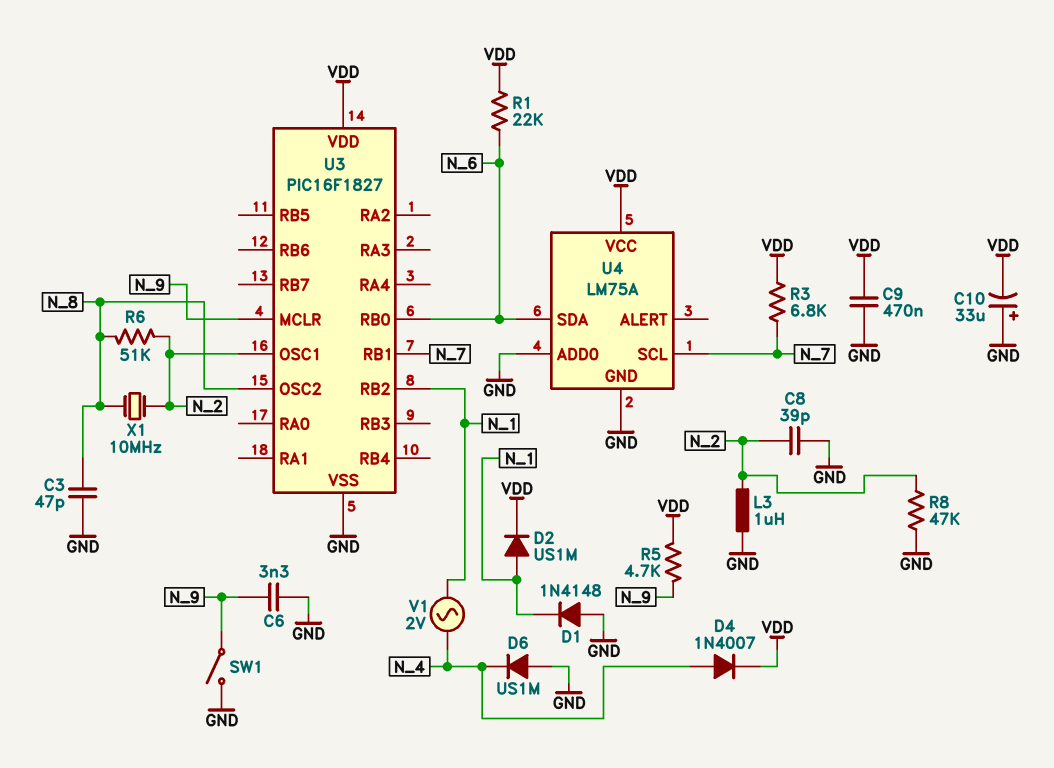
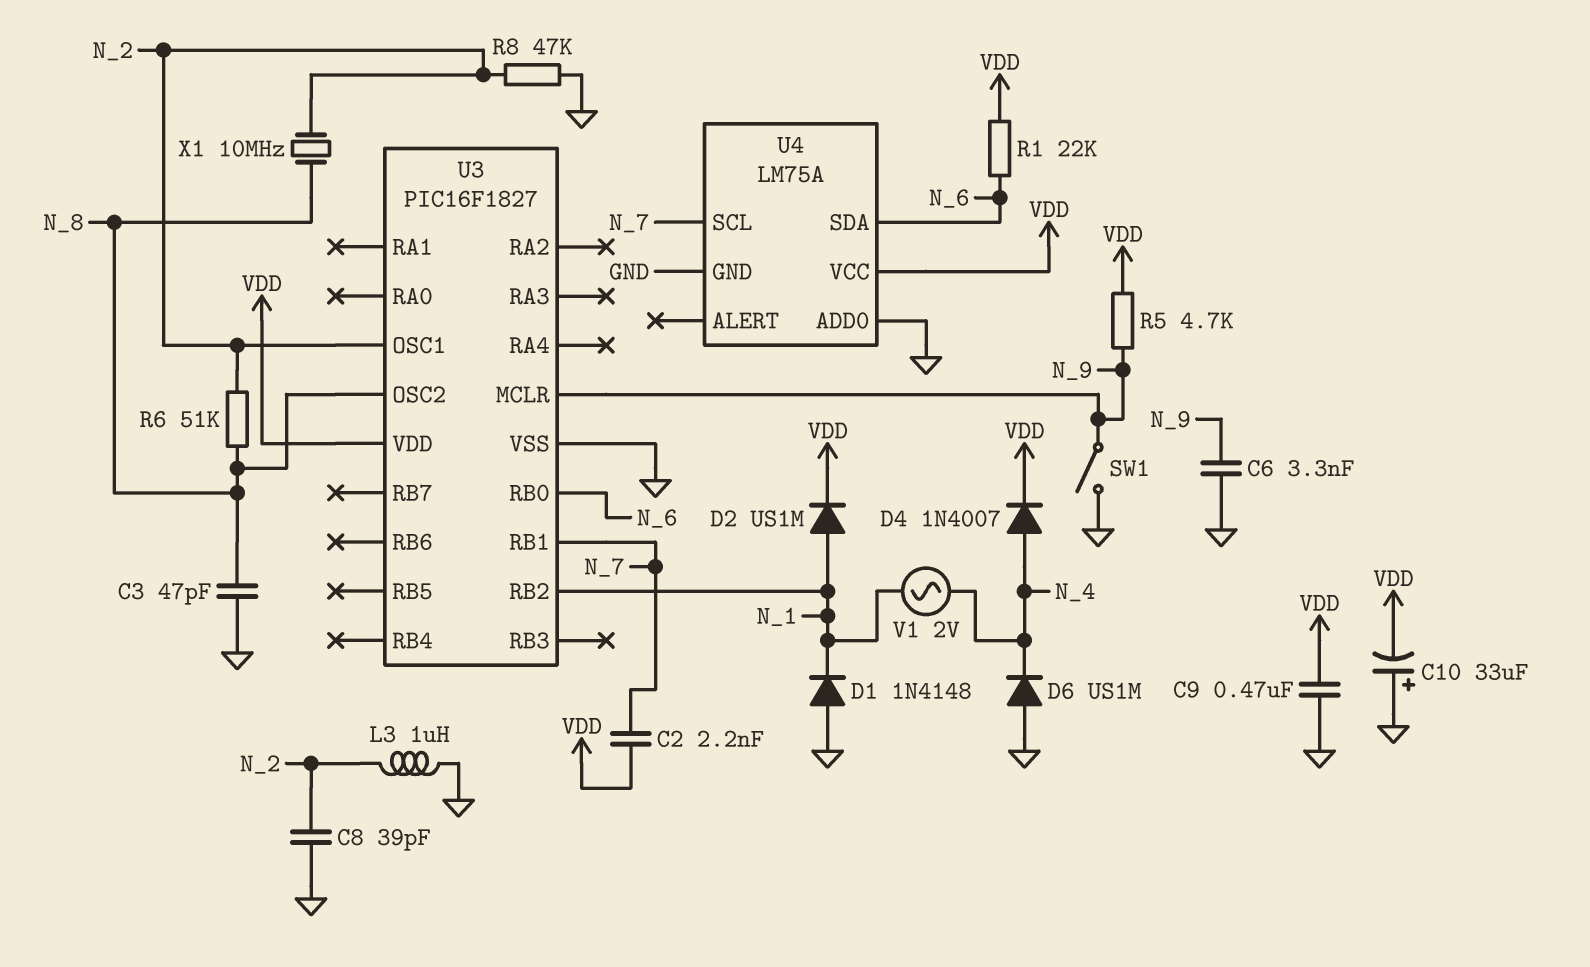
C2: none -> 2.2nF (N_7, VDD)
R3: 6.8k (N_7, VDD) -> none

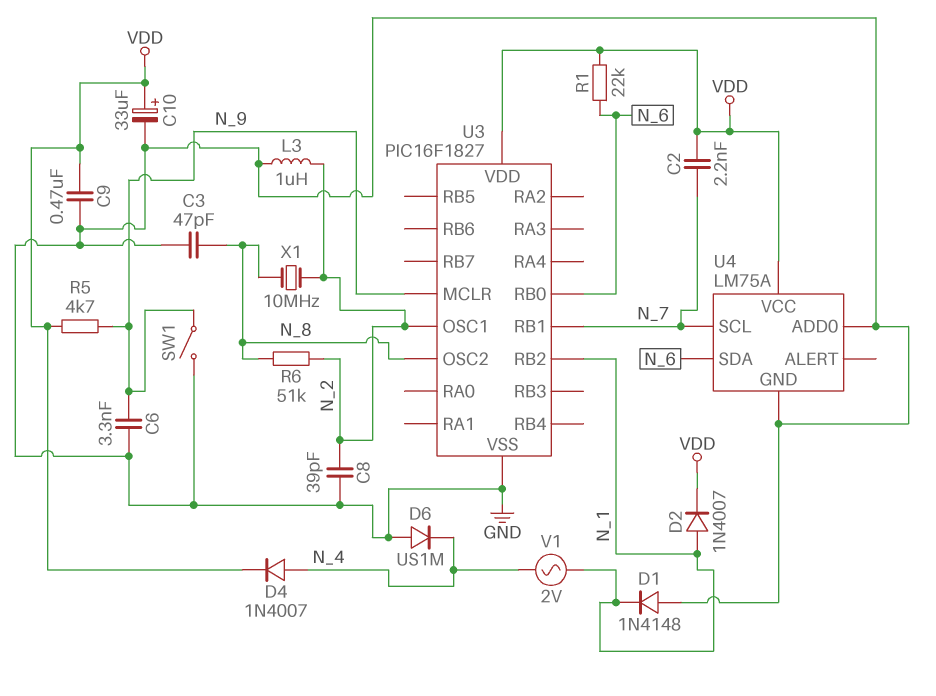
C10: 33uF (plus GND, minus VDD) -> 33uF (plus VDD, minus GND)
D2: diode US1M (A N_1, K VDD) -> diode 1N4007 (A N_1, K VDD)
R8: 47k (GND, N_2) -> none

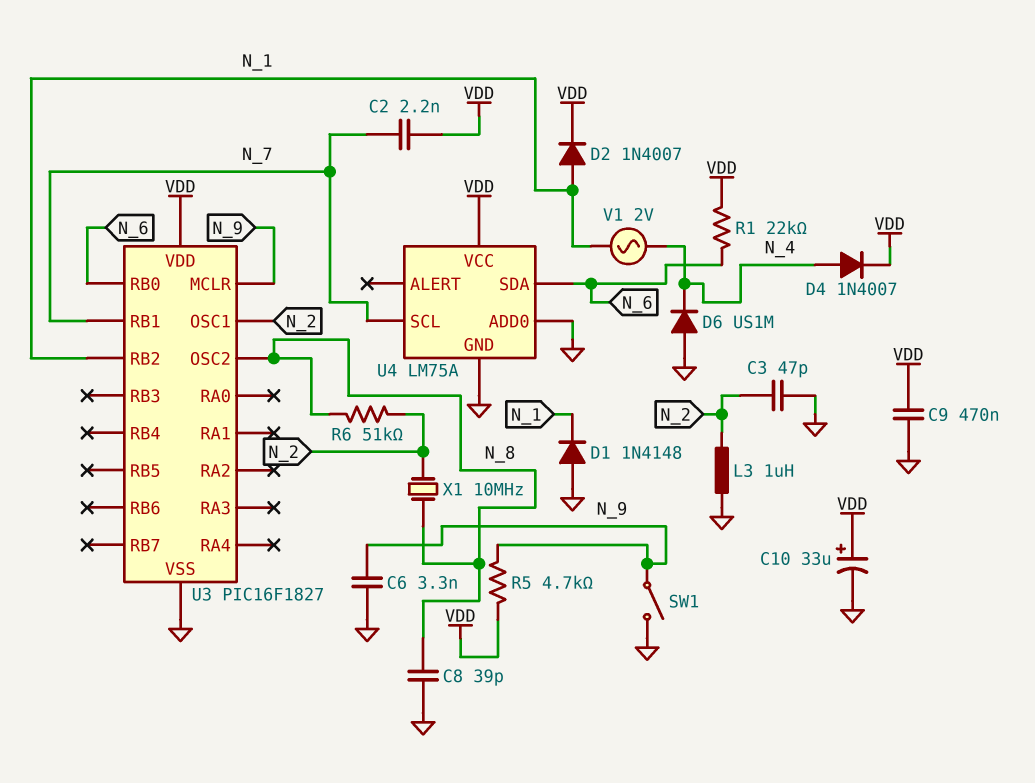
C3: 47pF (GND, N_8) -> 47pF (GND, N_2)
C8: 39pF (GND, N_2) -> 39pF (GND, N_8)

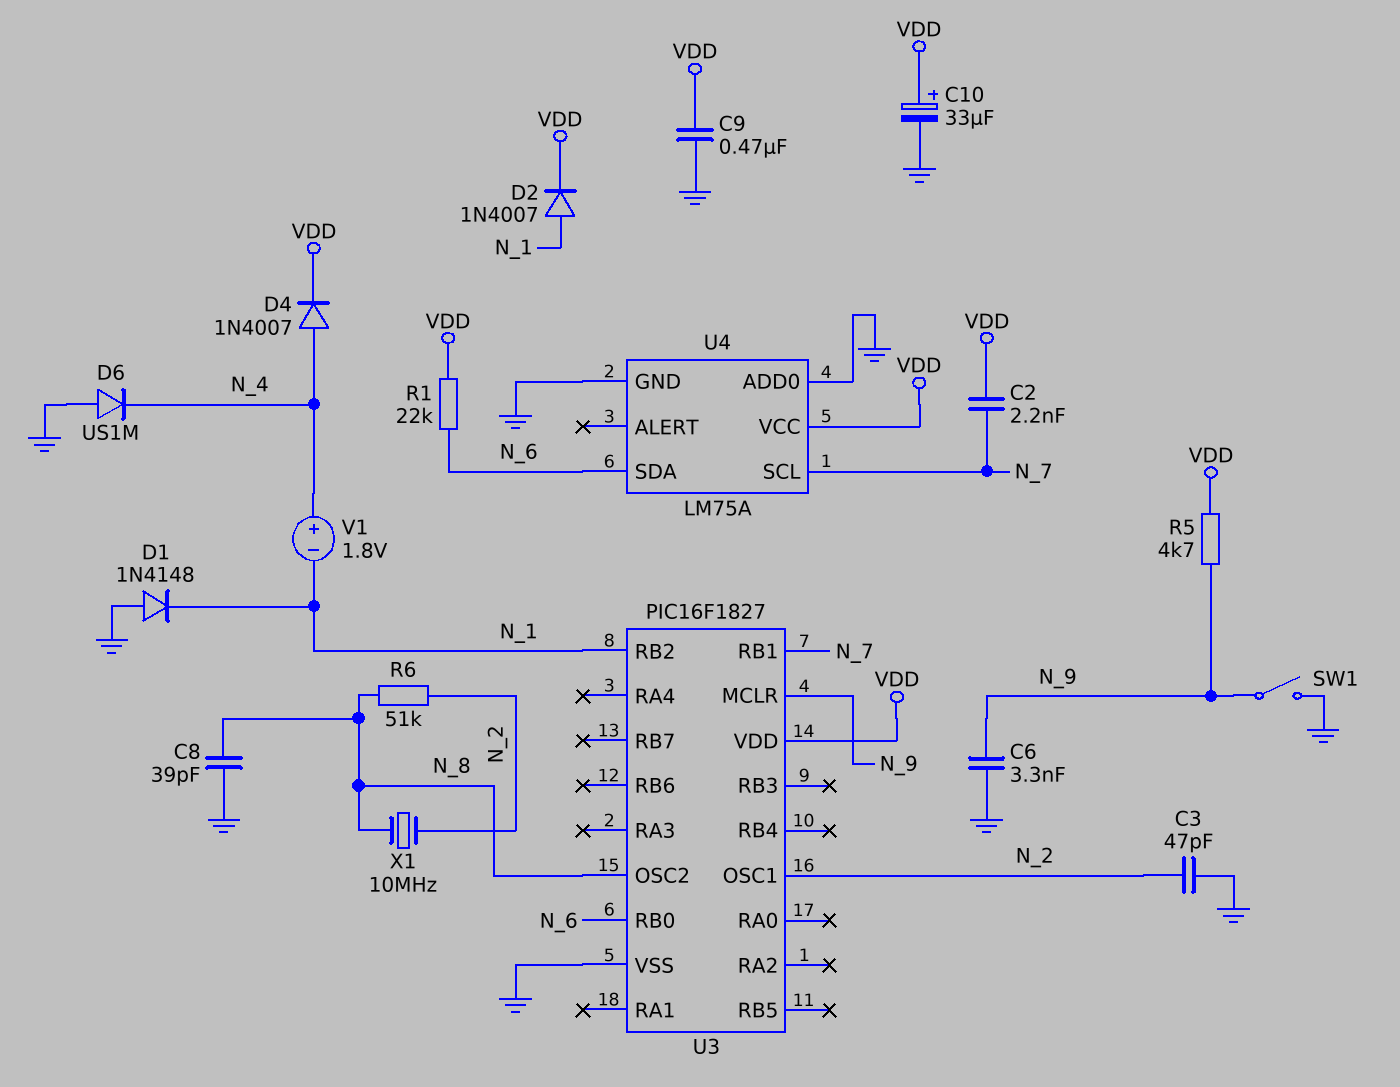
L3: 1uH (GND, N_2) -> none
V1: AC 2V (N_1, N_4) -> 1.8V (plus N_4, minus N_1)

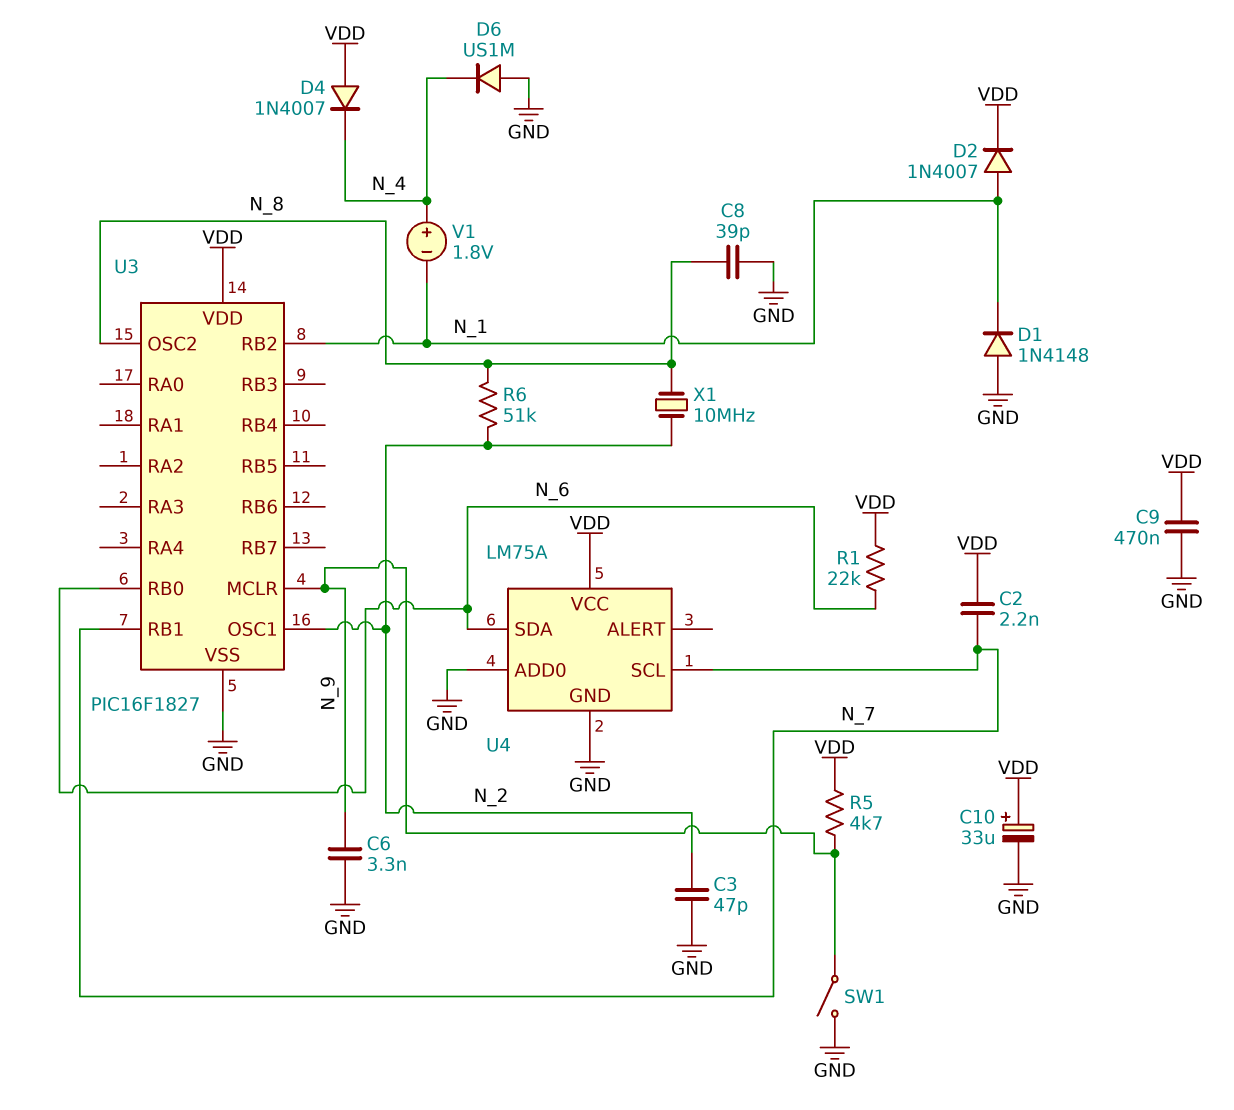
D4: diode 1N4007 (A N_4, K VDD) -> diode 1N4007 (A VDD, K N_4)

